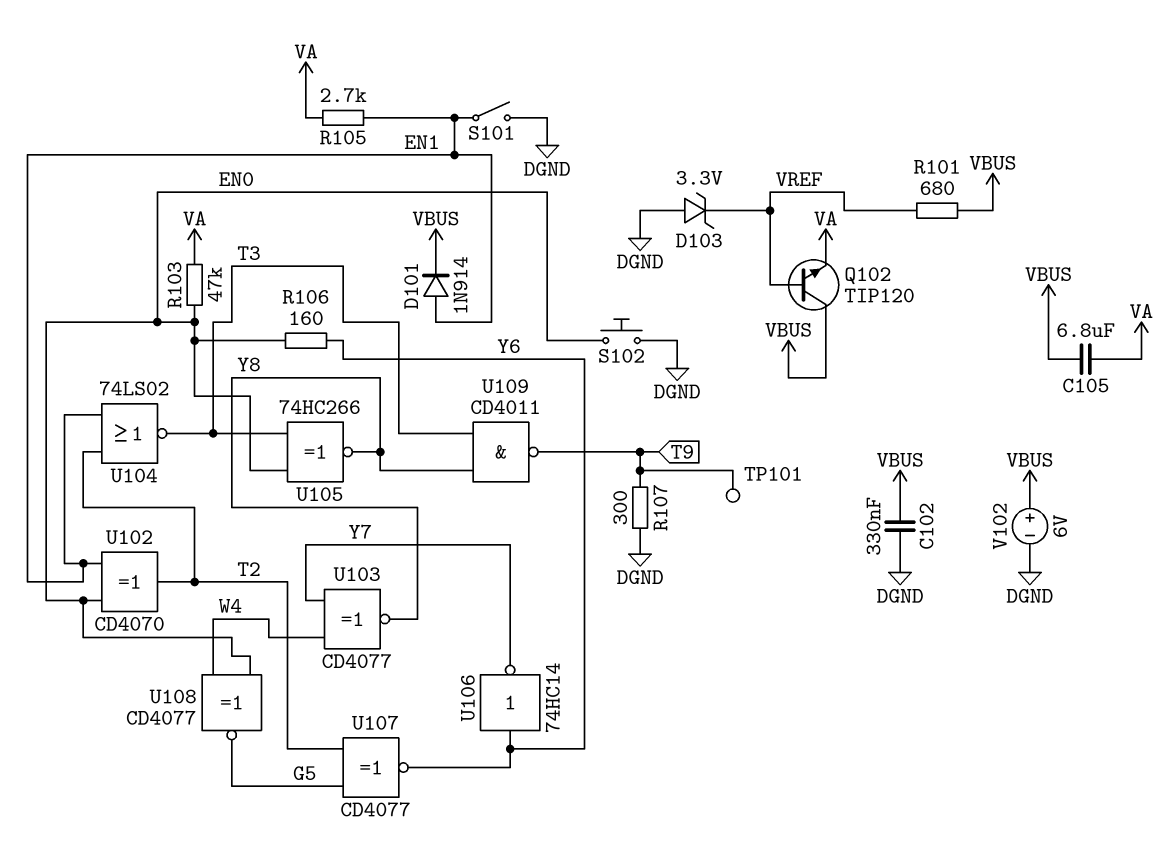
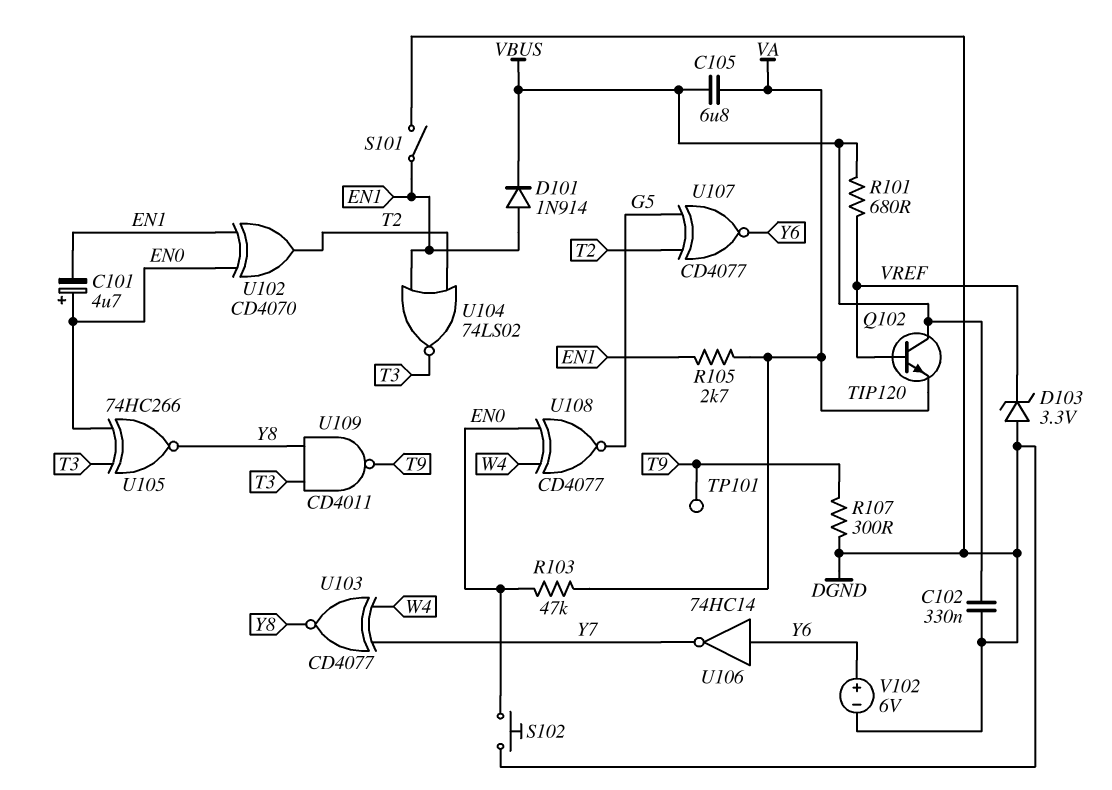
C101: none -> 4.7uF (plus EN0, minus EN1)
R106: 160 (EN0, Y6) -> none
V102: 6V (plus VBUS, minus DGND) -> 6V (plus Y6, minus DGND)

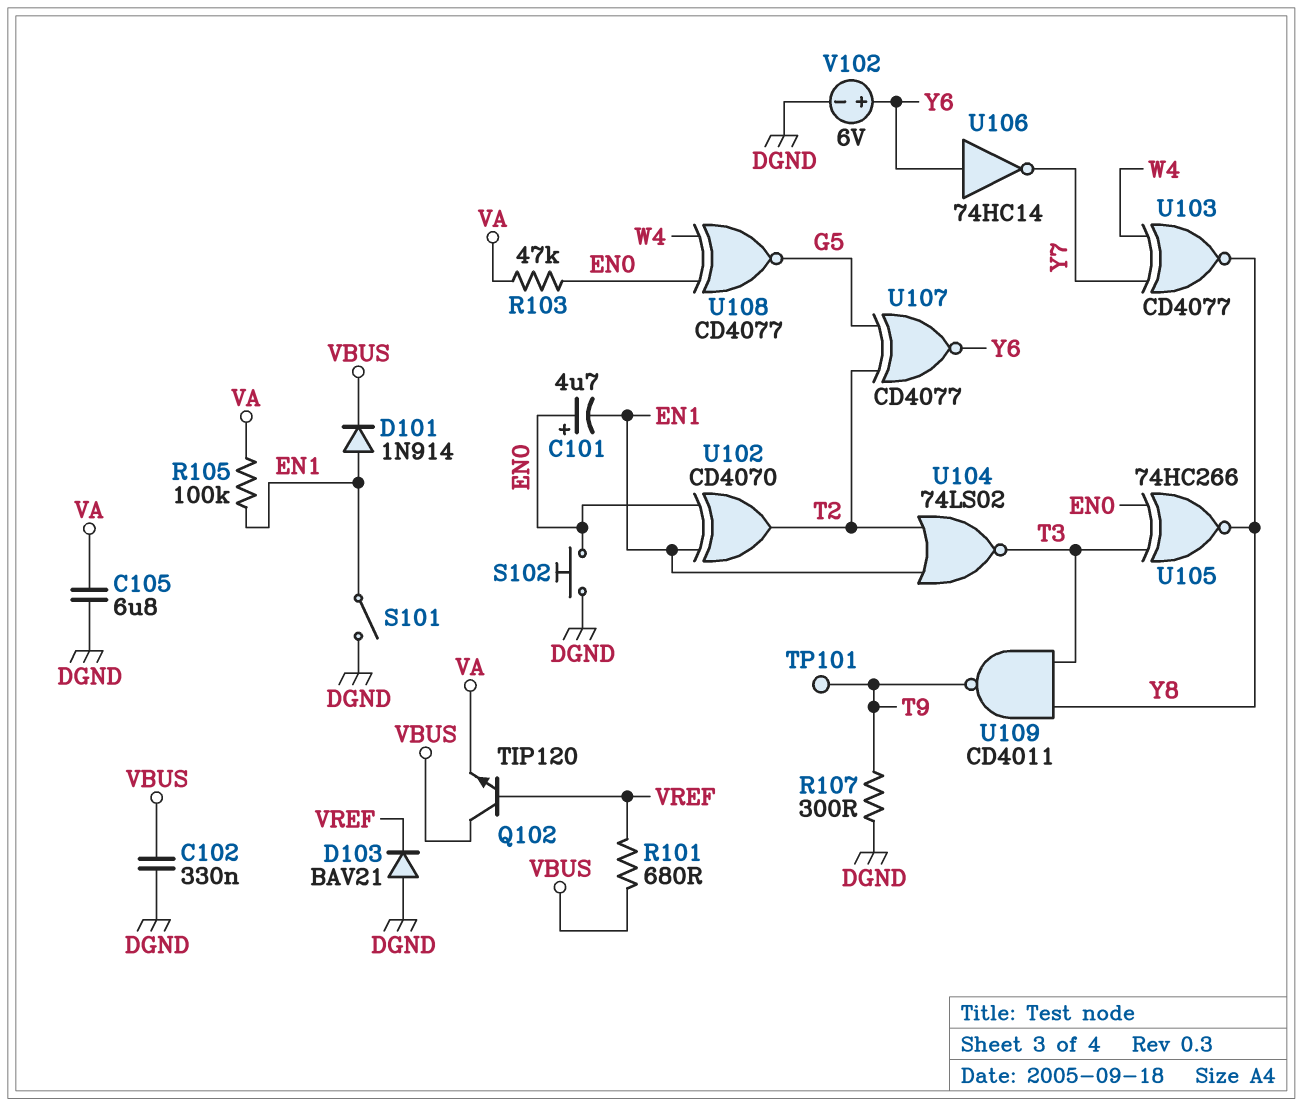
C105: 6.8uF (VA, VBUS) -> 6.8uF (DGND, VA)
D103: zener 3.3V (A DGND, K VREF) -> diode BAV21 (A DGND, K VREF)
R105: 2.7k (EN1, VA) -> 100k (EN1, VA)

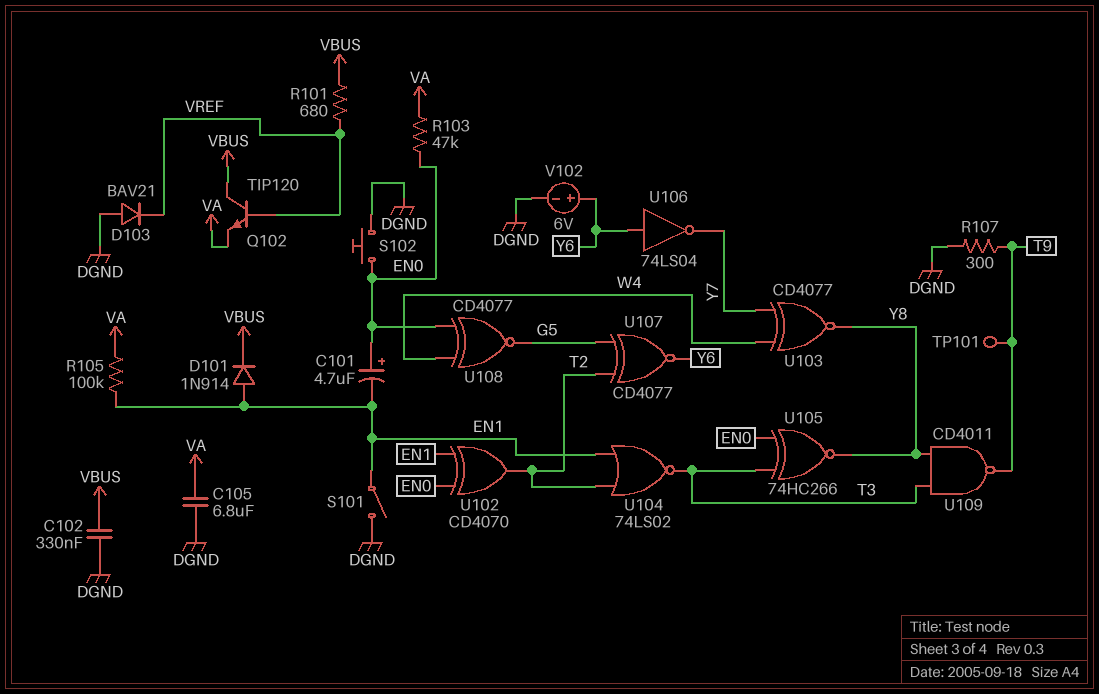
U106: NOT 74HC14 (in Y6, out Y7) -> NOT 74LS04 (in Y6, out Y7)

